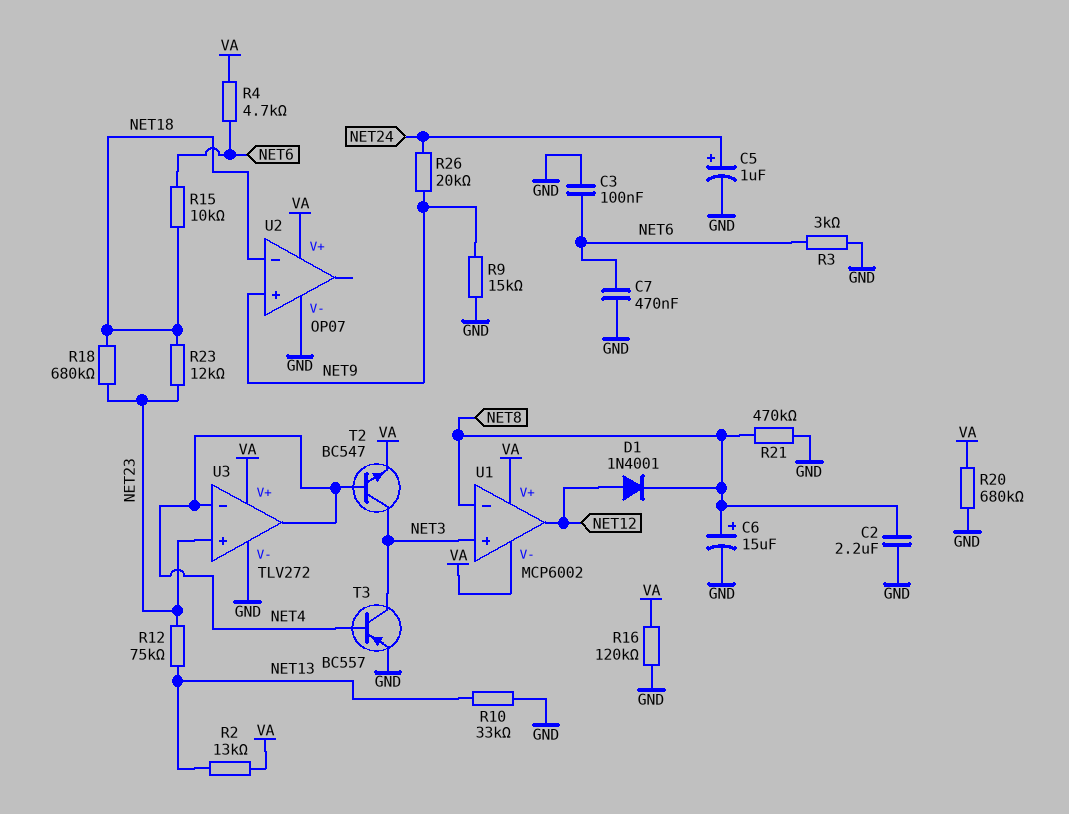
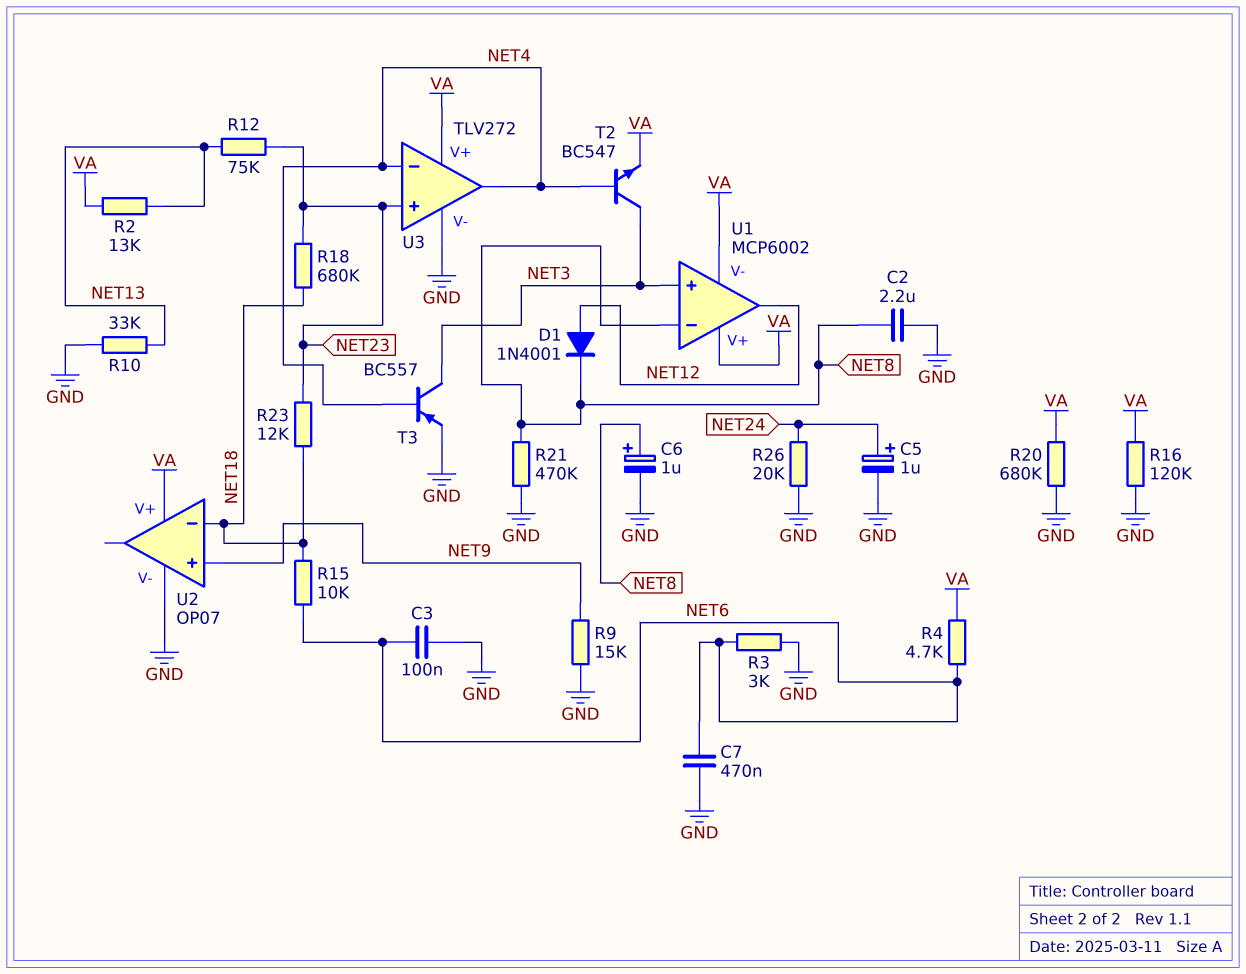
C6: 15uF (plus NET8, minus GND) -> 1uF (plus NET8, minus GND)
R26: 20k (NET9, NET24) -> 20k (GND, NET24)

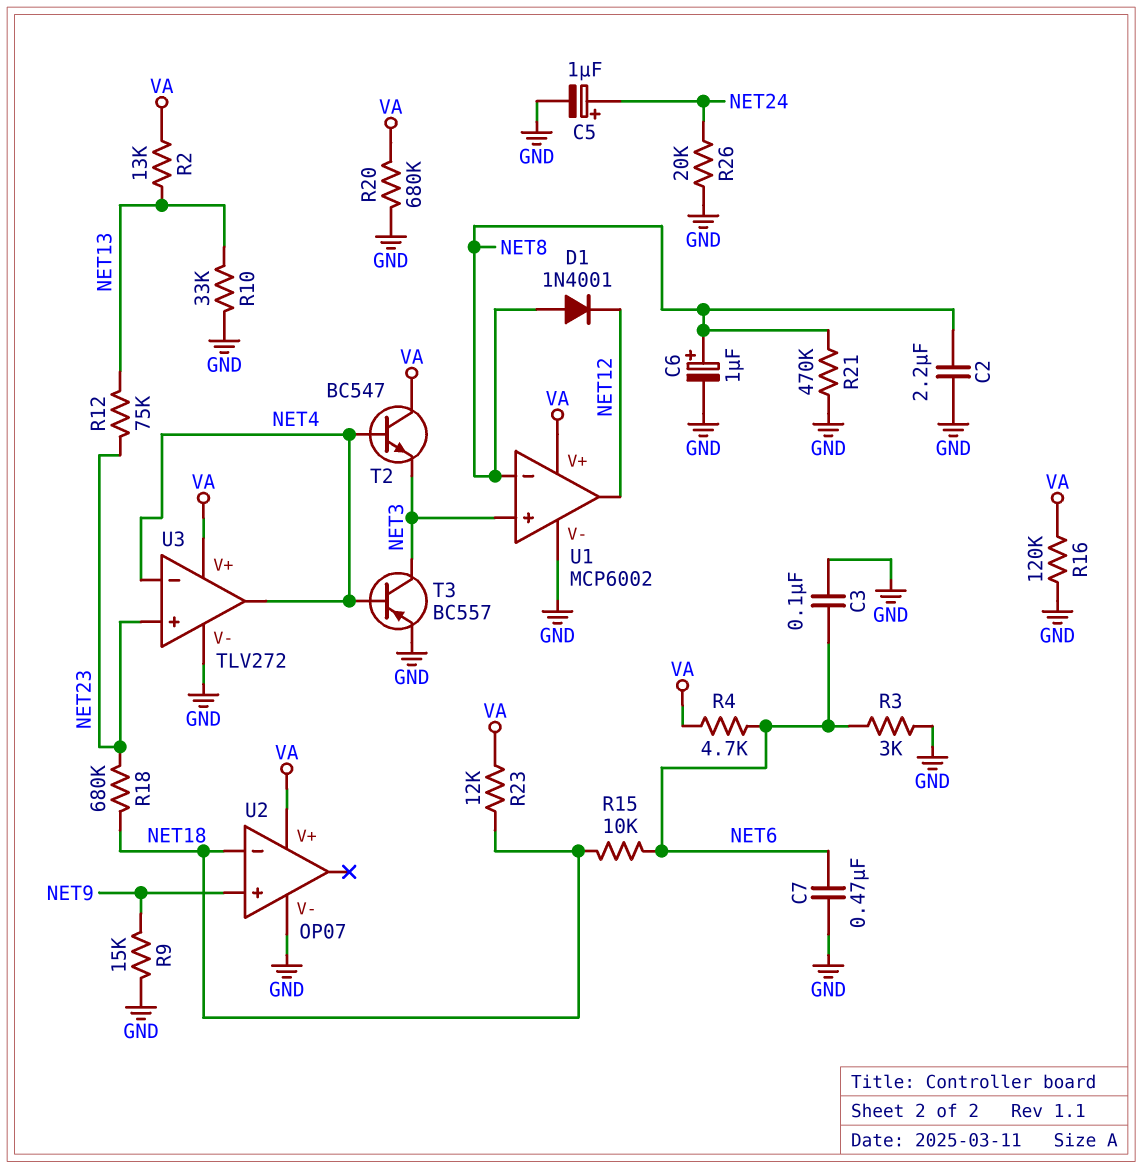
D1: diode 1N4001 (A NET12, K NET8) -> diode 1N4001 (A NET8, K NET12)
R23: 12k (NET18, NET23) -> 12k (NET18, VA)
T2: NPN BC547 (B NET4, C NET3, E VA) -> NPN BC547 (B NET4, C VA, E NET3)
U1 pin V-: VA -> GND

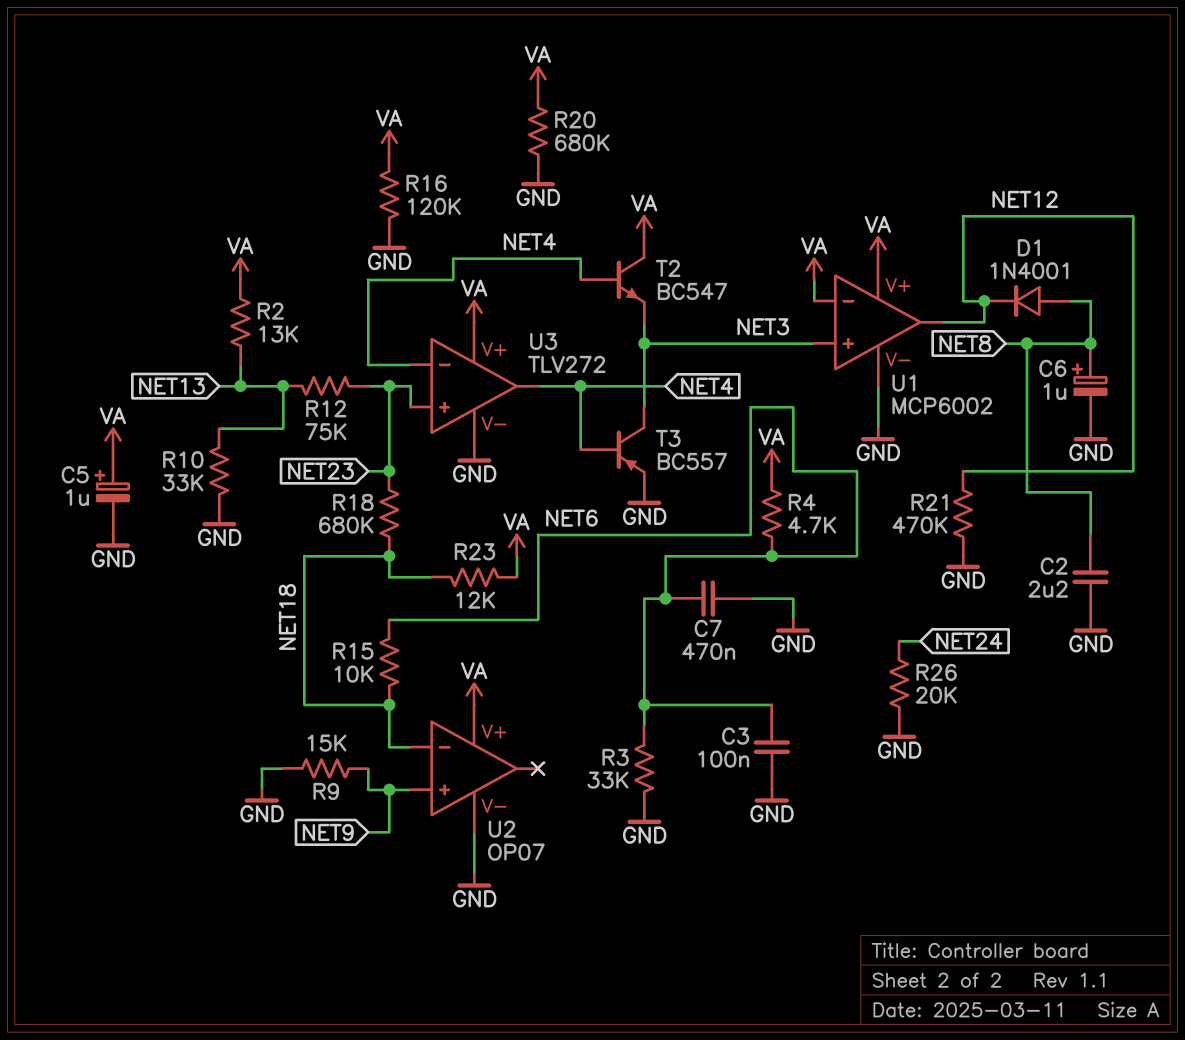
C5: 1uF (plus NET24, minus GND) -> 1uF (plus VA, minus GND)
R3: 3k (GND, NET6) -> 33k (GND, NET6)
R21: 470k (GND, NET8) -> 470k (GND, NET12)
U1 pin in-: NET8 -> VA

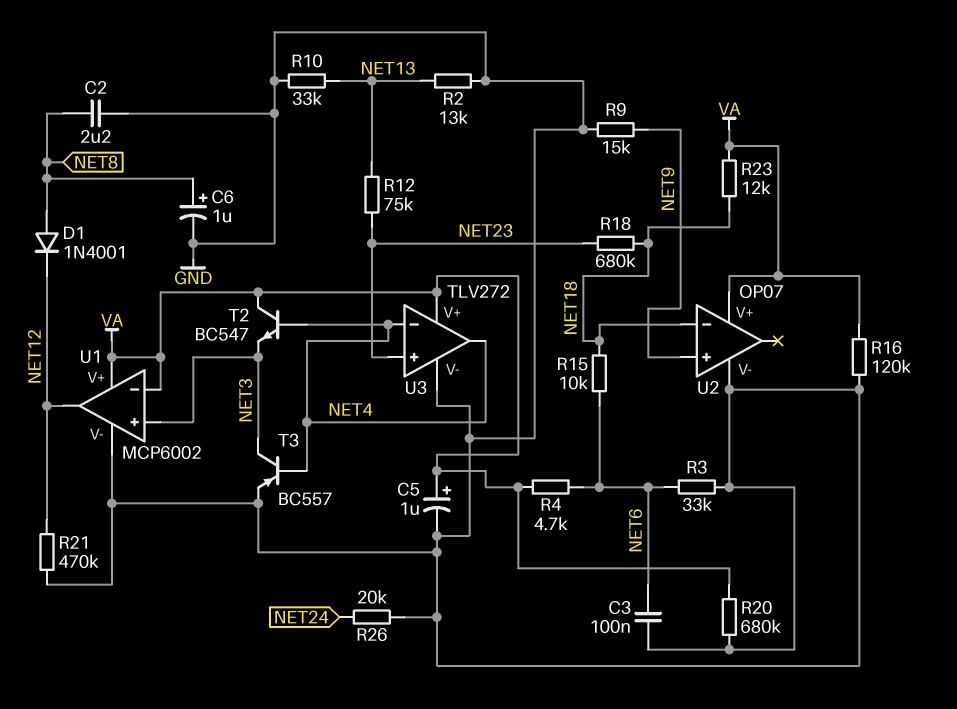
C7: 470nF (GND, NET6) -> none
R2: 13k (NET13, VA) -> 13k (GND, NET13)

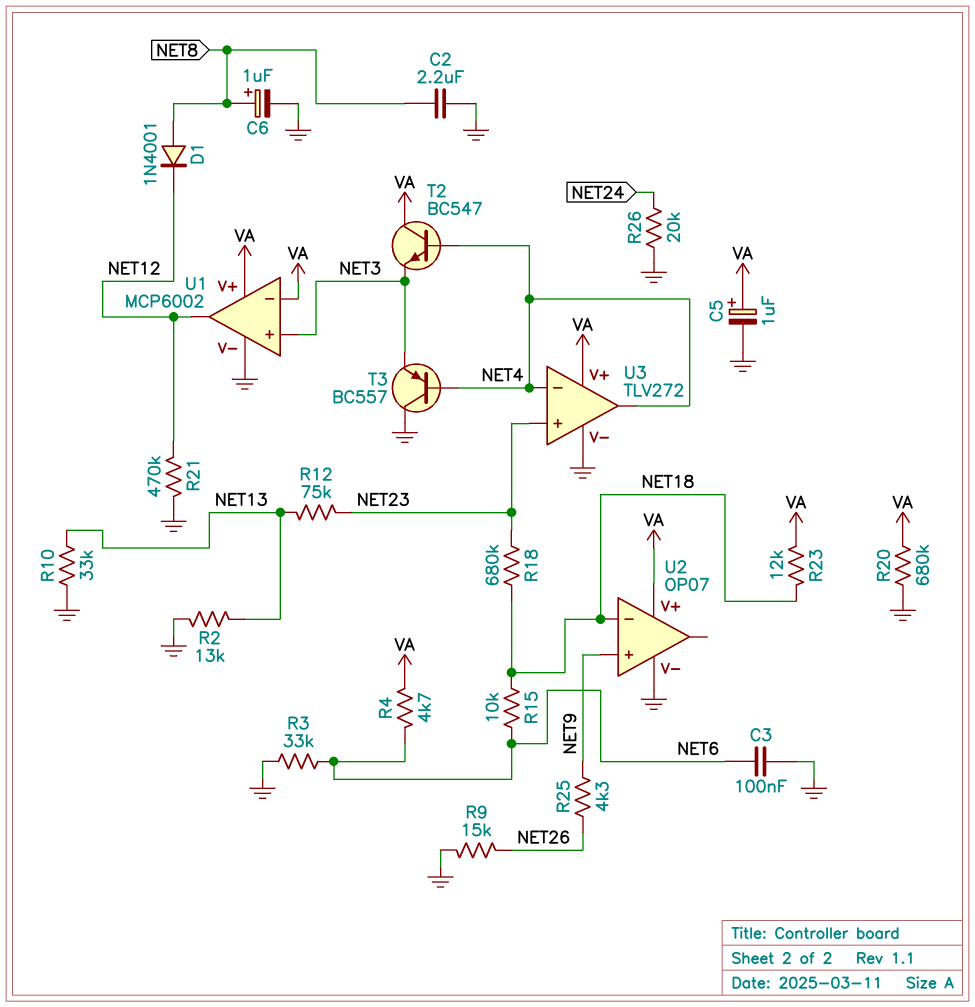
R9: 15k (GND, NET9) -> 15k (GND, NET26)
R16: 120k (GND, VA) -> none
R25: none -> 4.3k (NET9, NET26)
T3: PNP BC557 (B NET4, C NET3, E GND) -> PNP BC557 (B NET4, C GND, E NET3)

